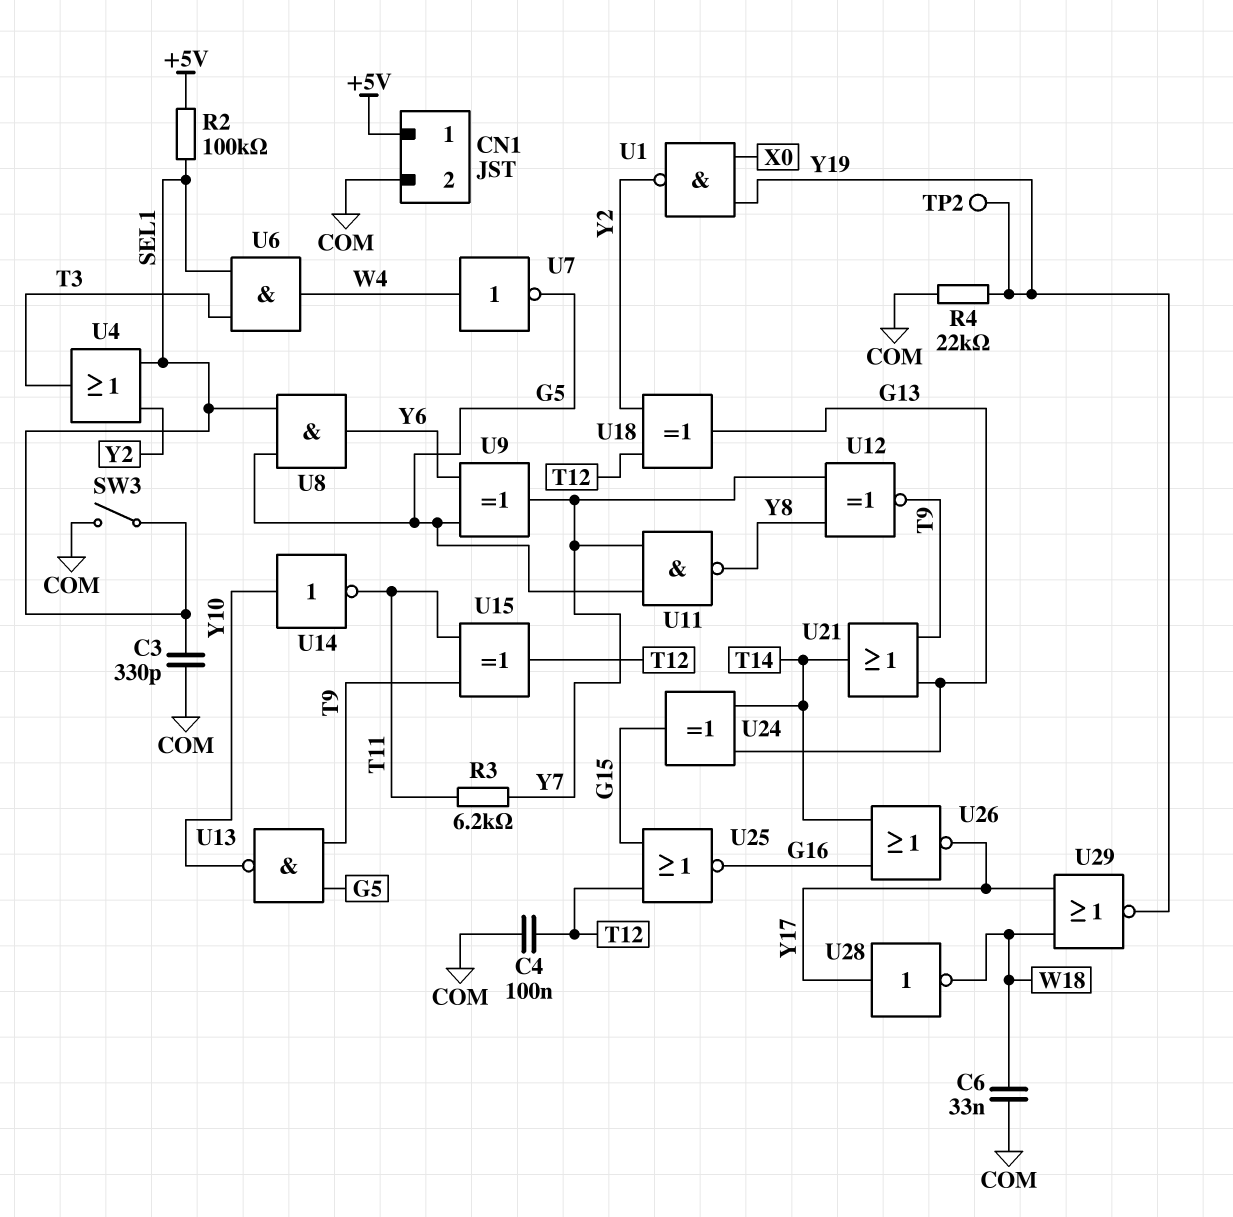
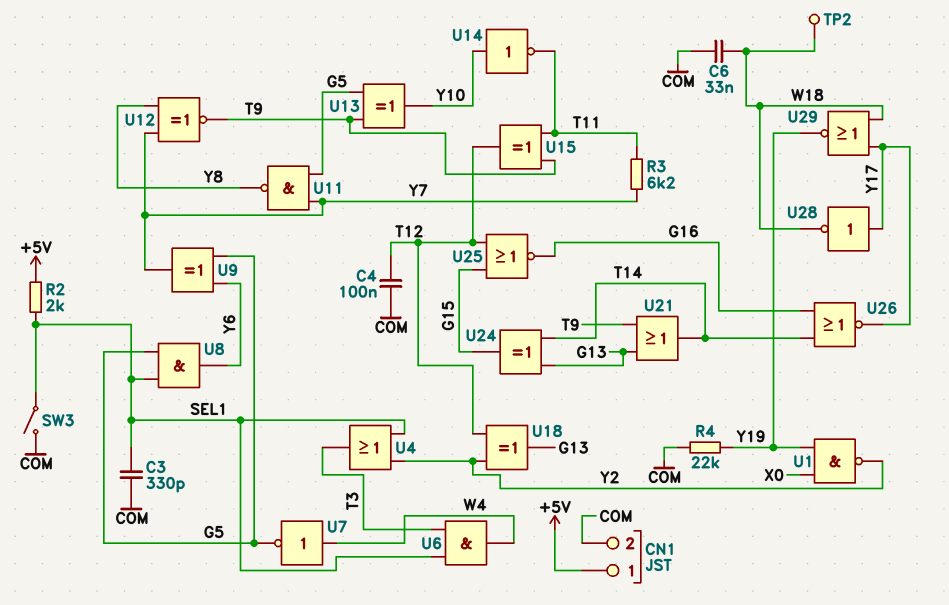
R2: 100k (+5V, SEL1) -> 2k (+5V, SEL1)
TP2: test point (Y19) -> test point (W18)
U13: NAND (in G5, in T9, out Y10) -> XOR (in G5, in T9, out Y10)

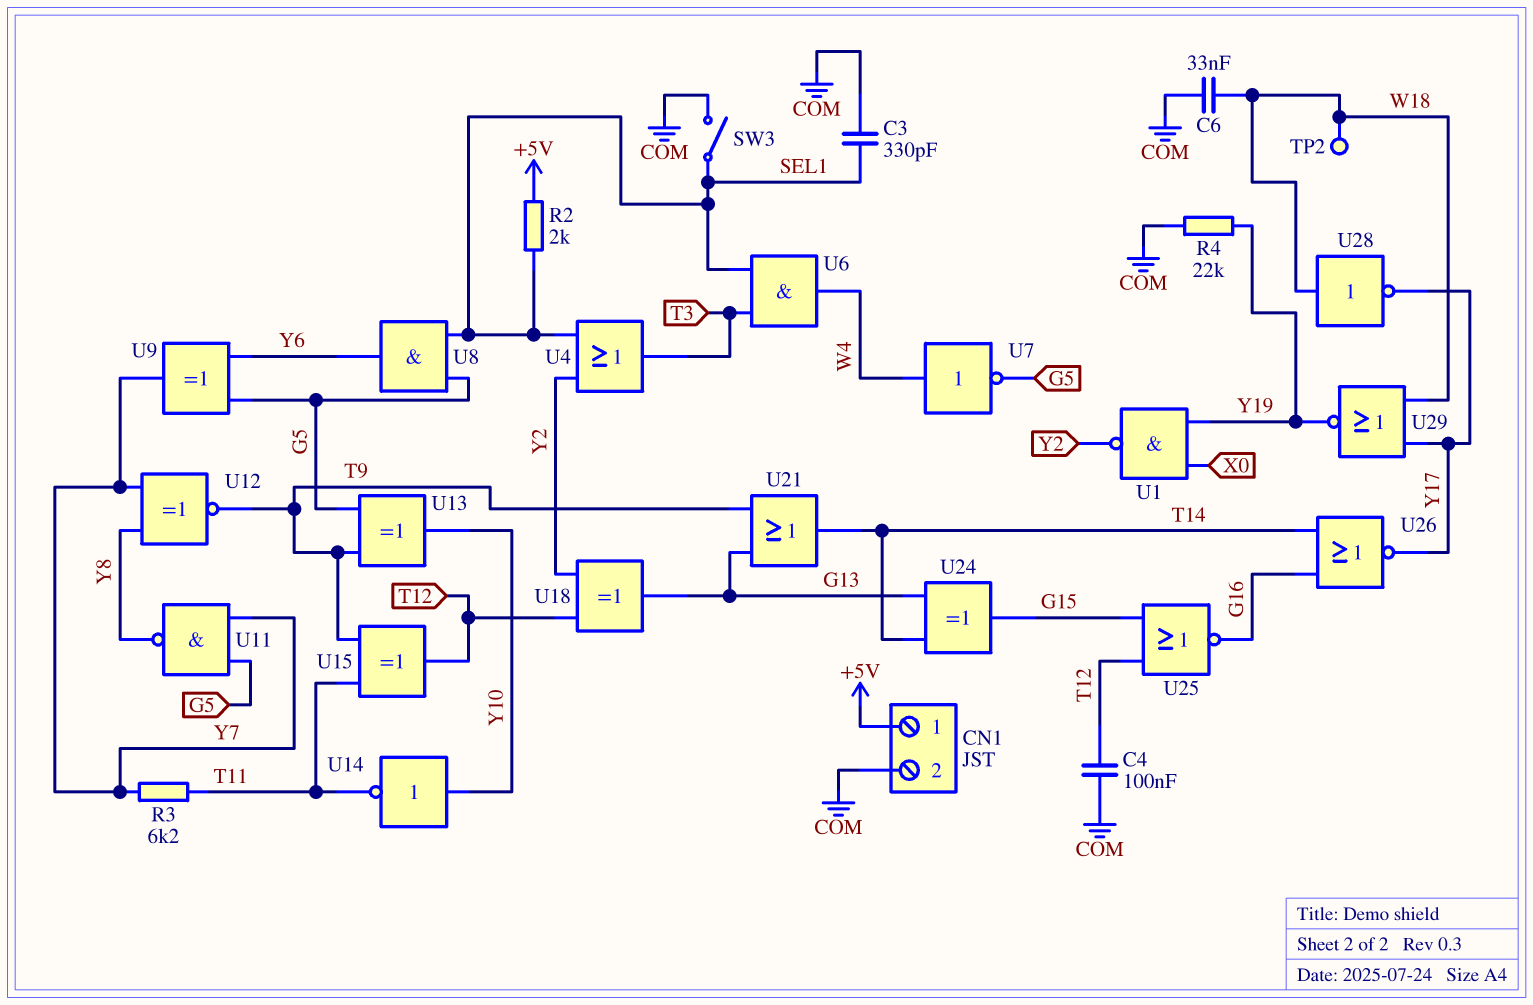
U28: NOT (in Y17, out W18) -> NOT (in W18, out Y17)

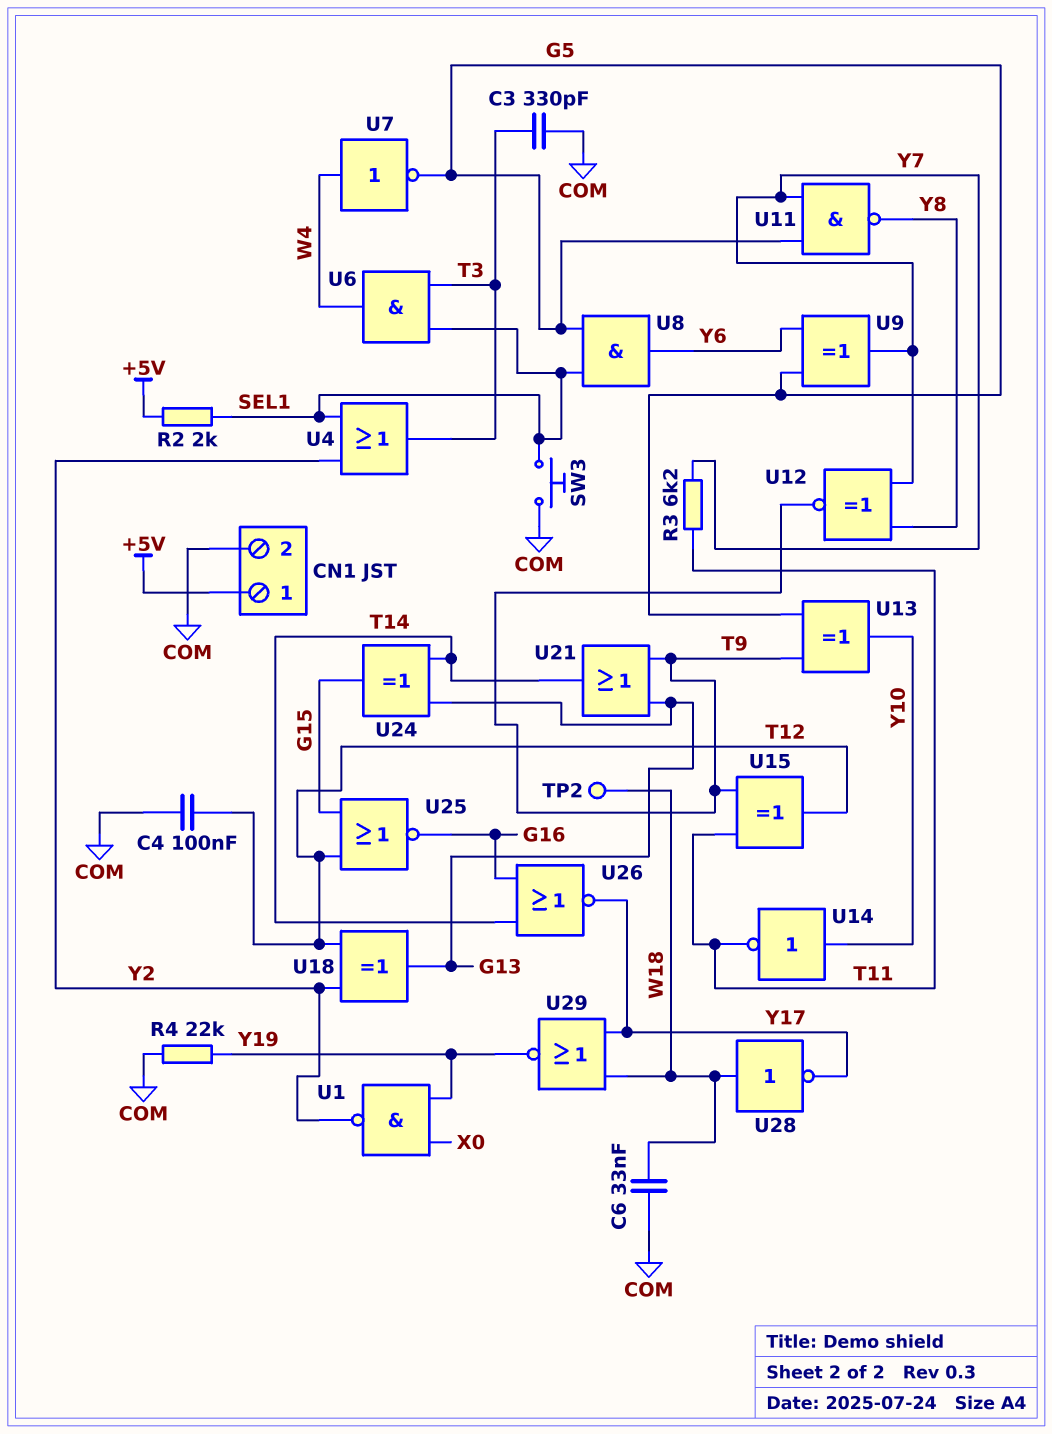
C3: 330pF (COM, SEL1) -> 330pF (COM, T3)
SW3: switch (COM, SEL1) -> button (COM, SEL1)

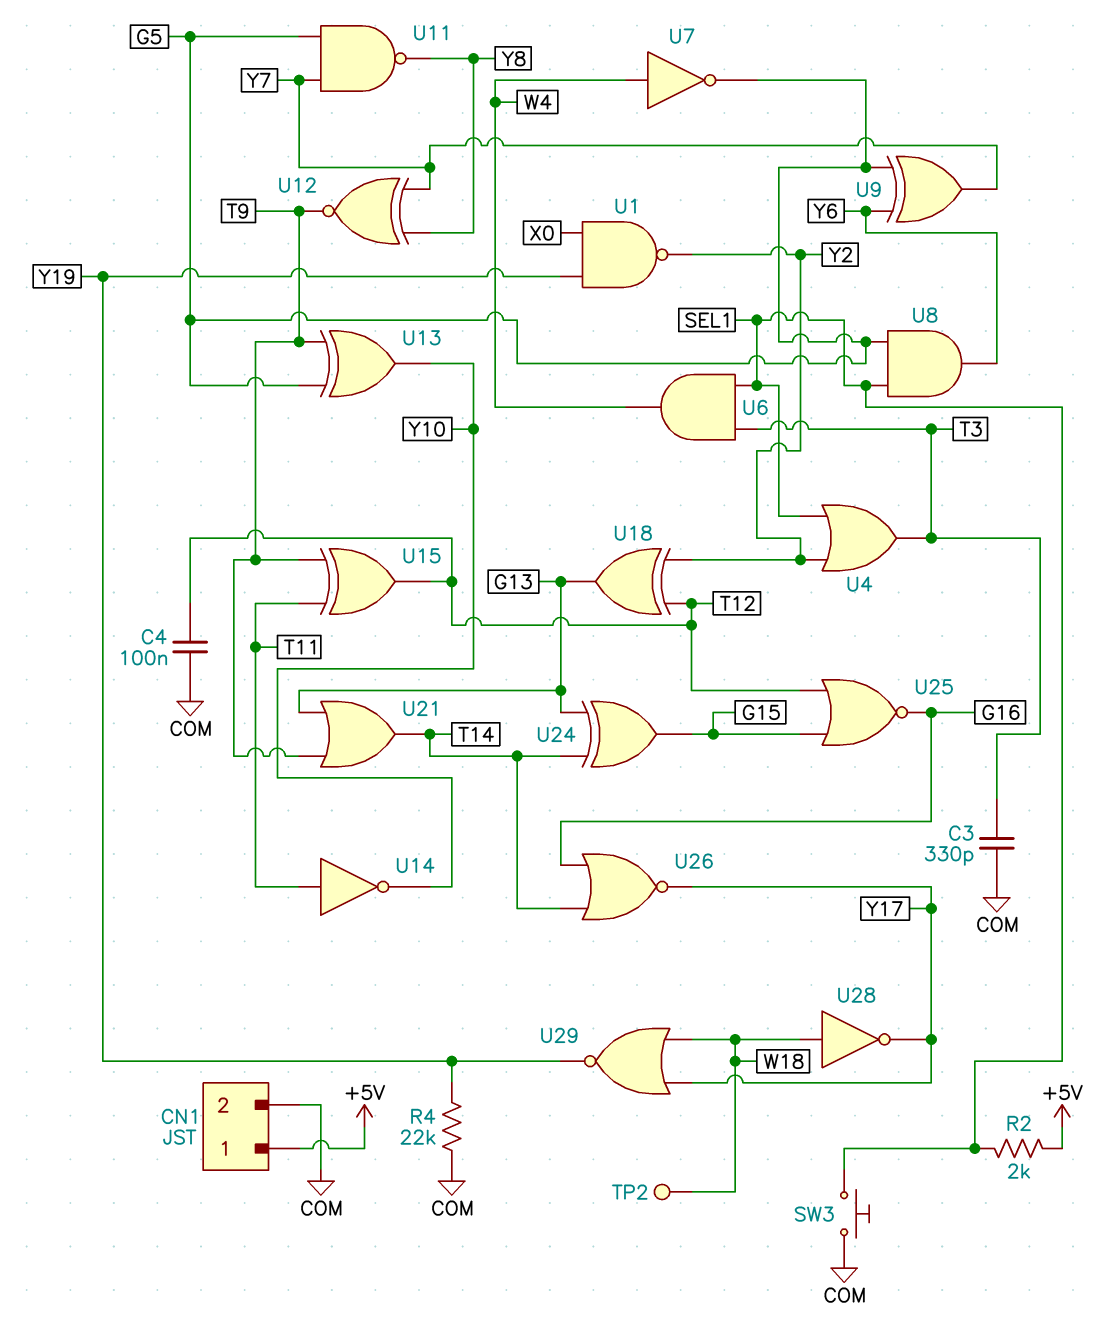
C6: 33nF (COM, W18) -> none
R3: 6.2k (T11, Y7) -> none
U14: NOT (in Y10, out T11) -> NOT (in T11, out Y10)

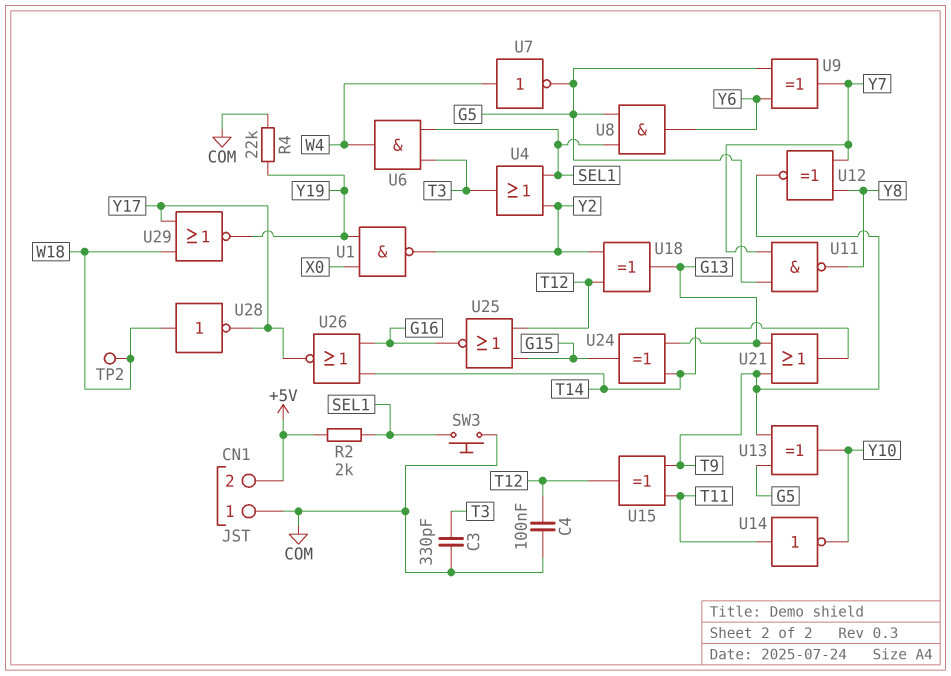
CN1 pin 1: +5V -> COM
CN1 pin 2: COM -> +5V

